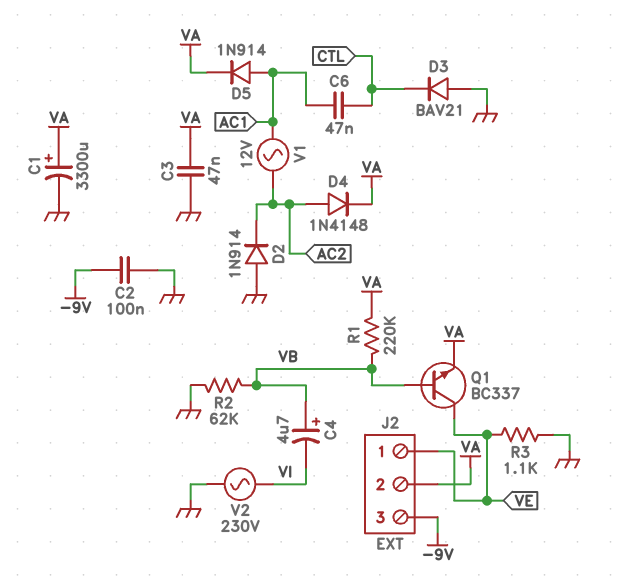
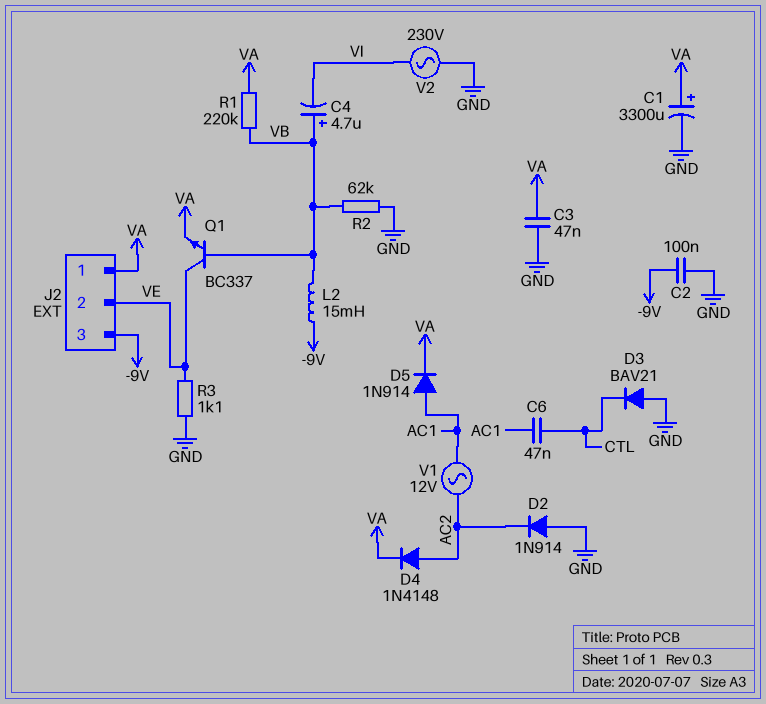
J2 pin 1: VE -> VA
J2 pin 2: VA -> VE
L2: none -> 15mH (-9V, VB)

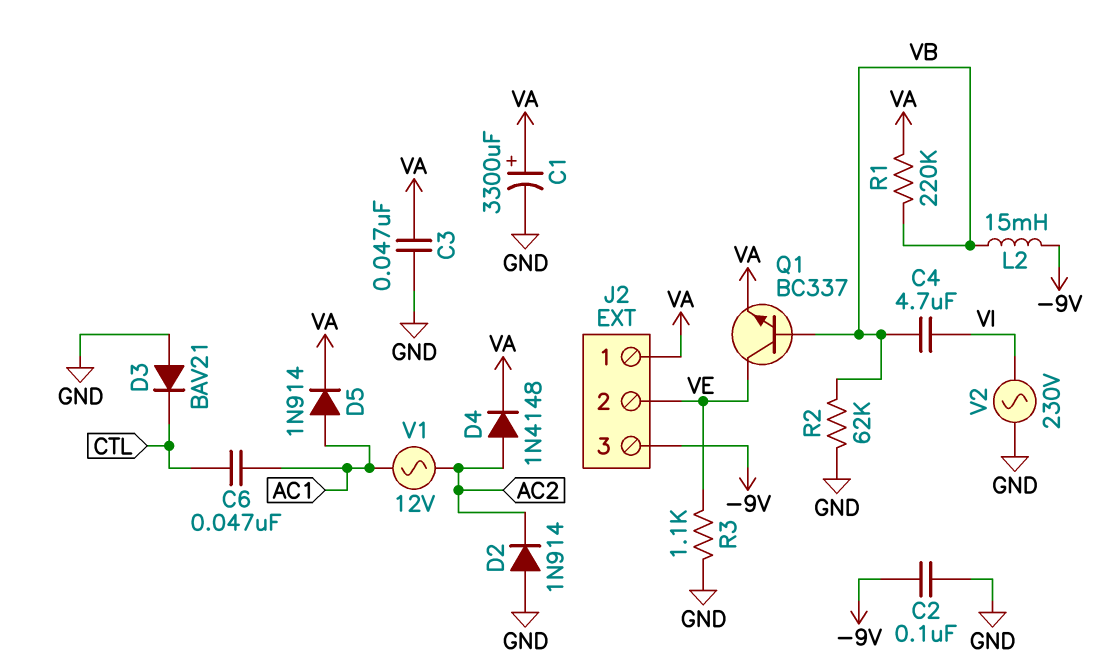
C4: 4.7uF (plus VB, minus VI) -> 4.7uF (VB, VI)

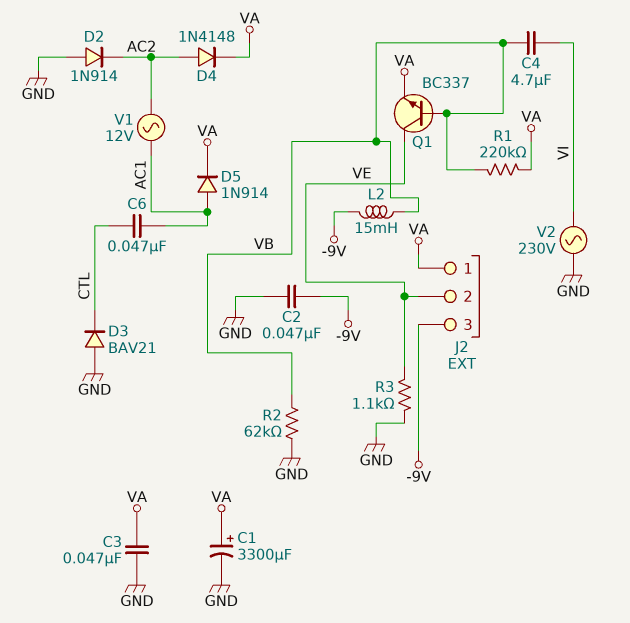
C2: 100nF (-9V, GND) -> 47nF (-9V, GND)

